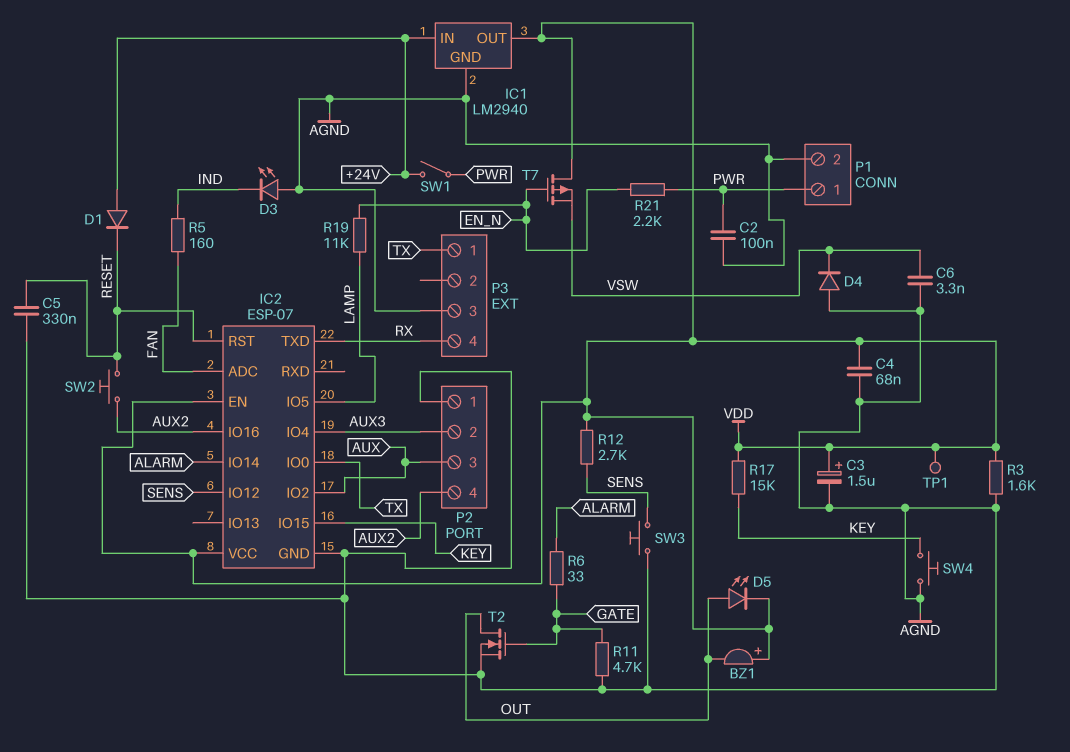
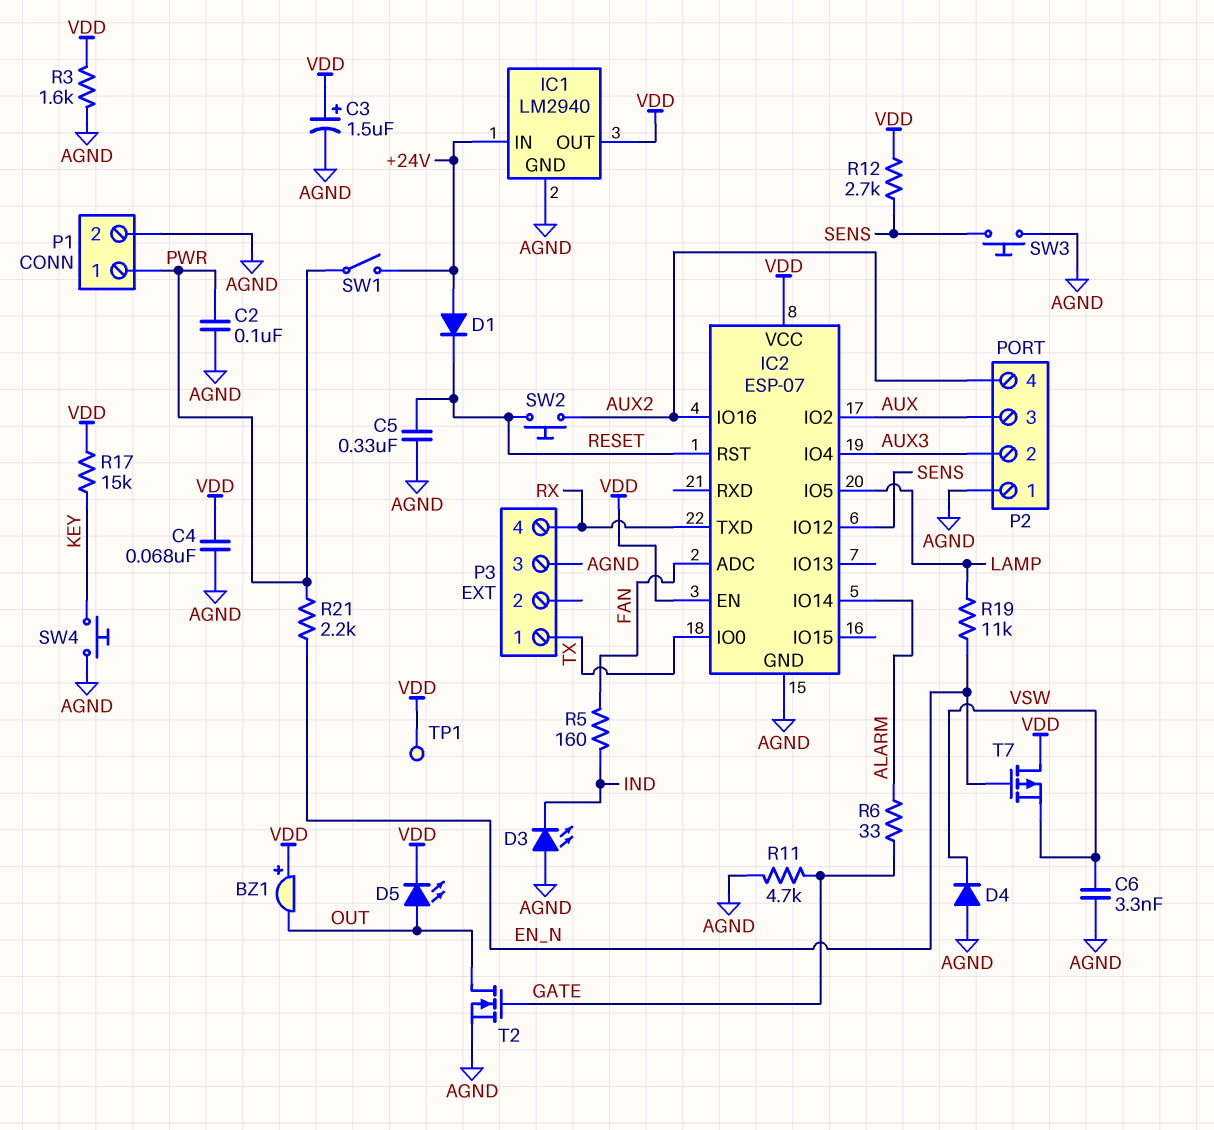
IC2 pin IO15: KEY -> none

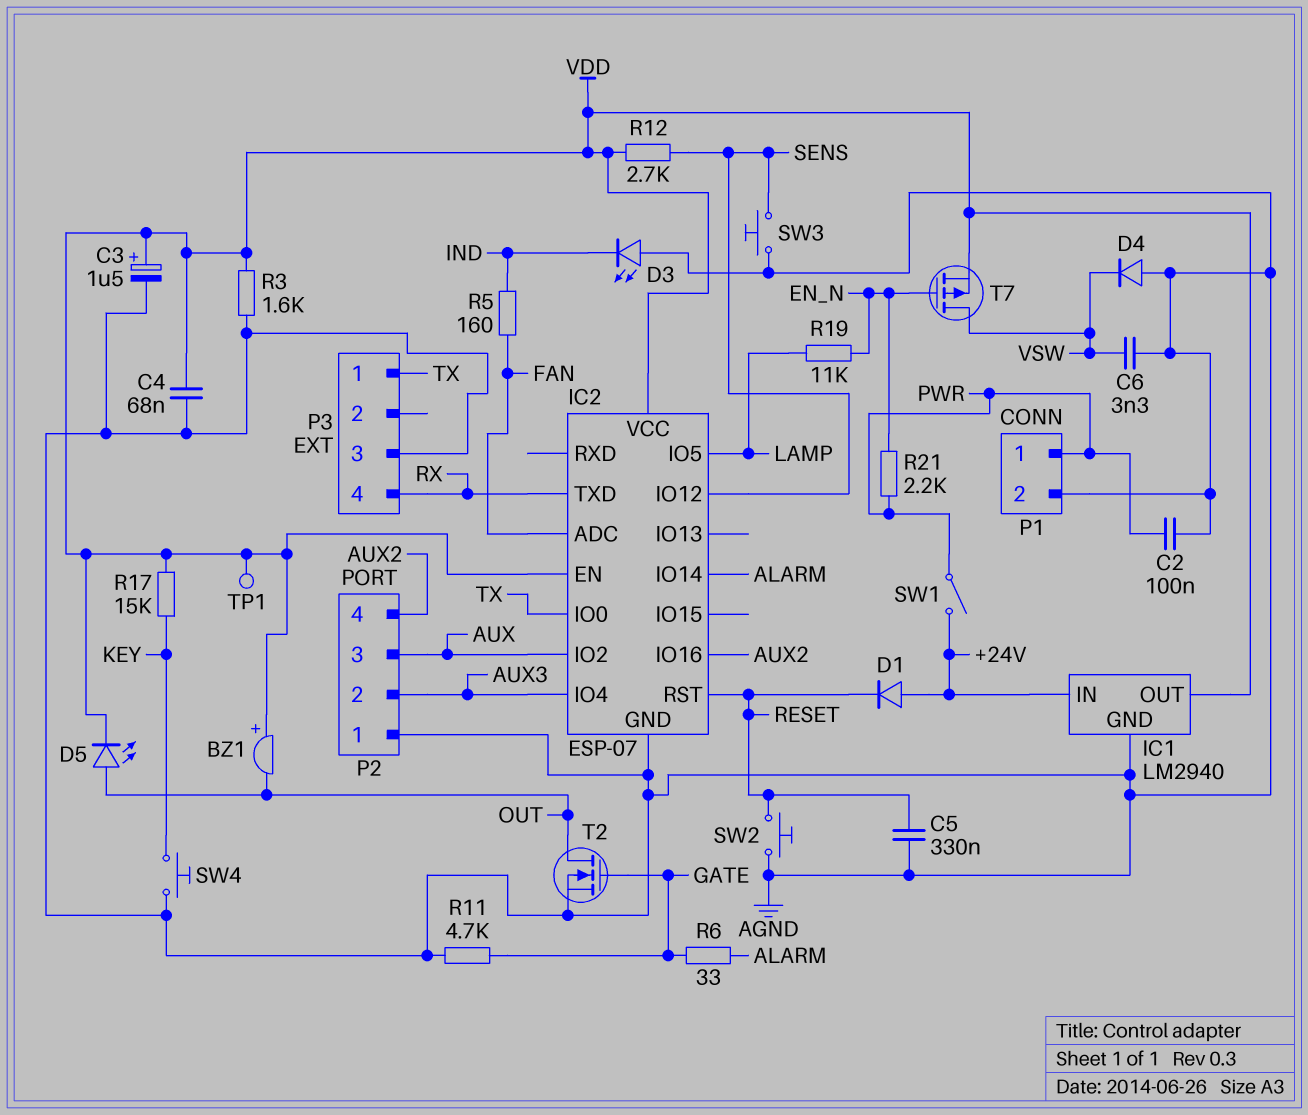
SW2: button (AUX2, RESET) -> button (AGND, RESET)
T7: PMOS (G EN_N, D VDD, S VSW) -> PMOS (G EN_N, D VSW, S VDD)

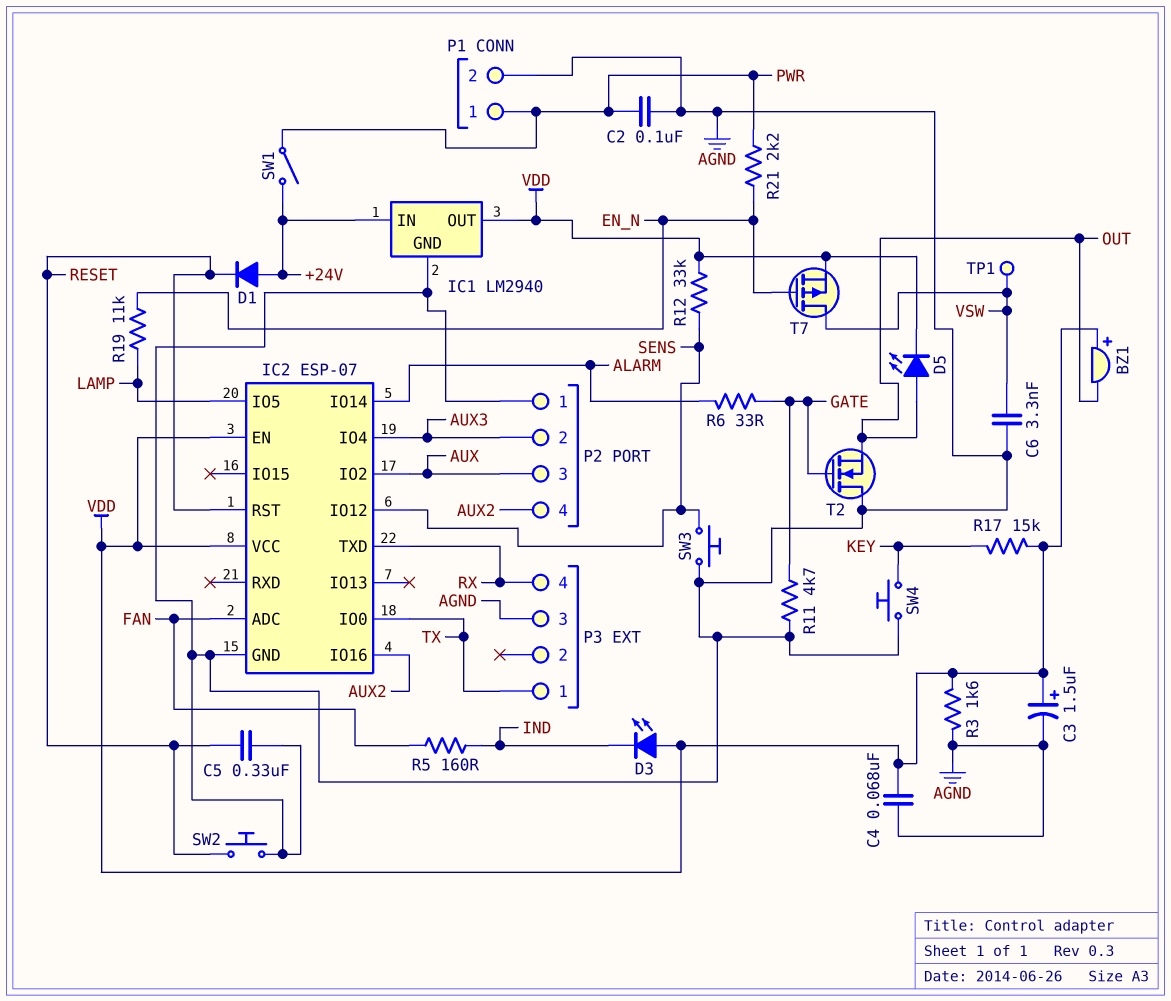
D3: LED (A AGND, K IND) -> LED (A VDD, K IND)
D4: diode (A AGND, K VSW) -> none
R12: 2.7k (SENS, VDD) -> 33k (SENS, VDD)
T2: NMOS (G GATE, D OUT, S AGND) -> NMOS (G GATE, D AGND, S OUT)
TP1: test point (VDD) -> test point (VSW)

